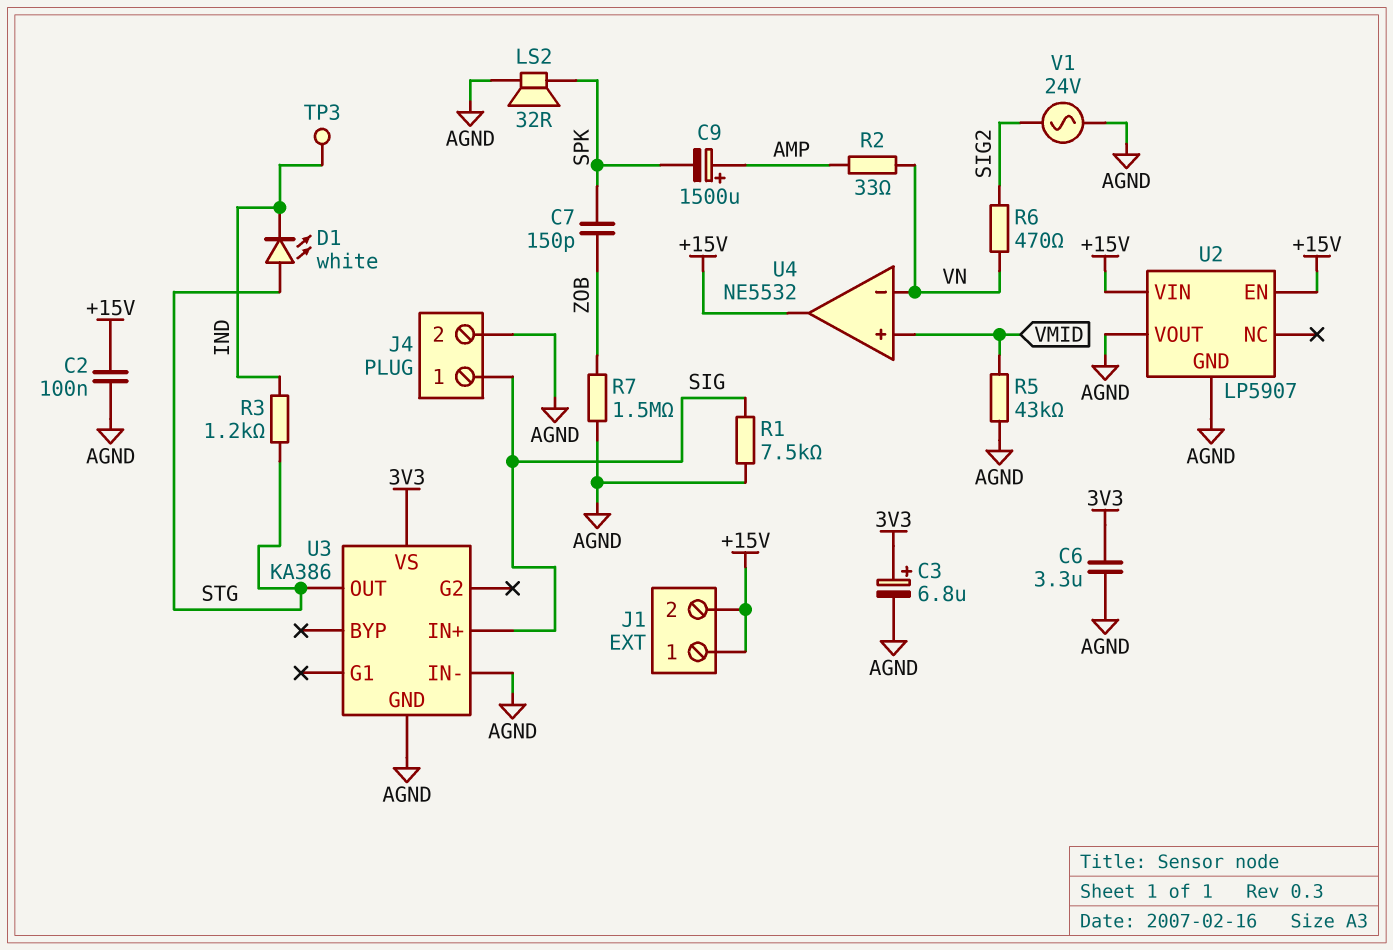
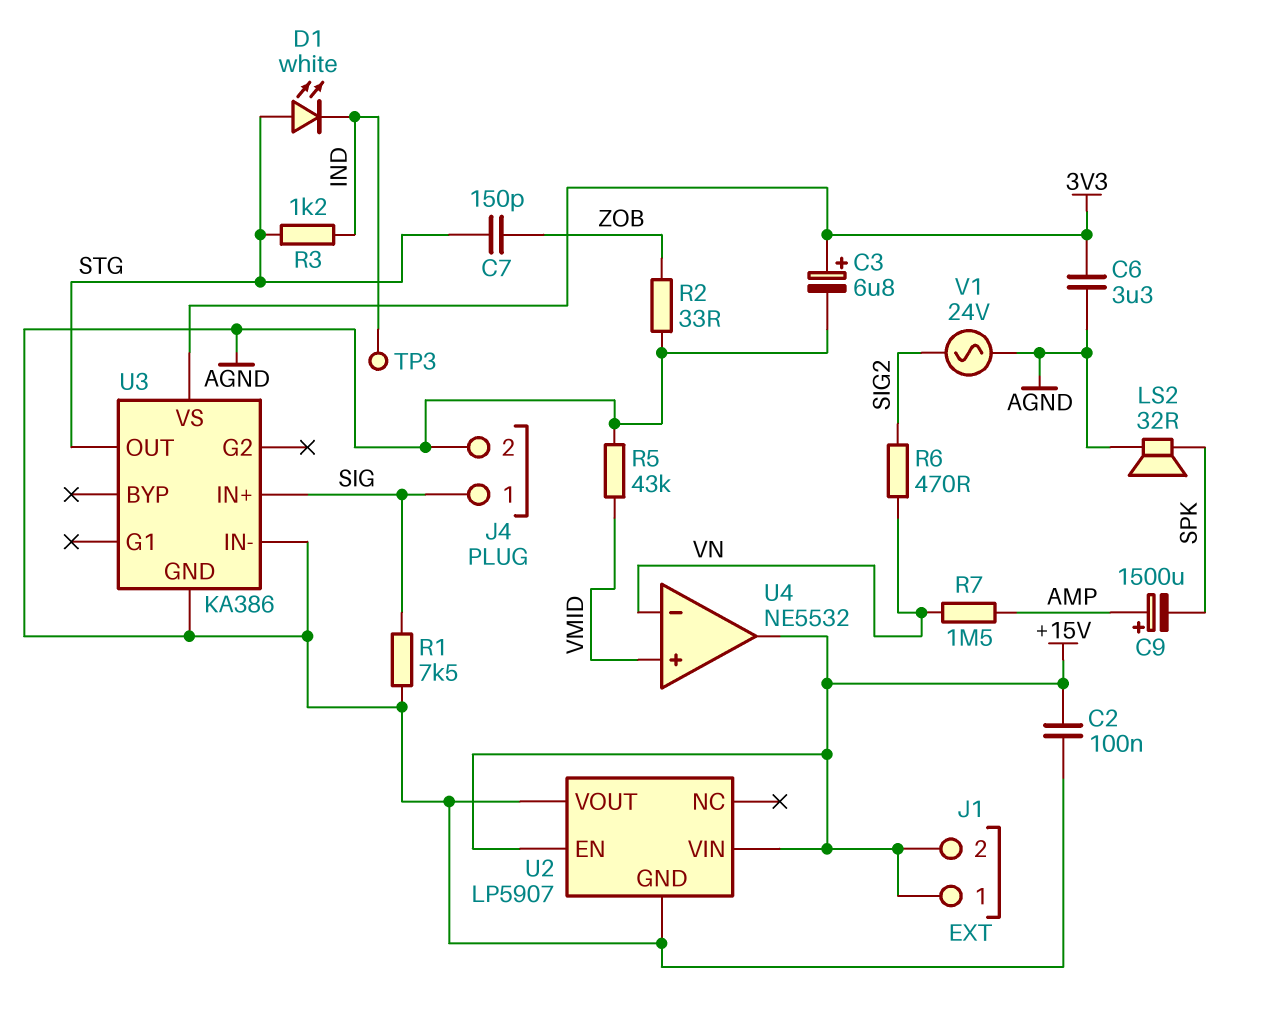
C7: 150pF (SPK, ZOB) -> 150pF (STG, ZOB)
R2: 33 (AMP, VN) -> 33 (AGND, ZOB)
R7: 1.5M (AGND, ZOB) -> 1.5M (AMP, VN)

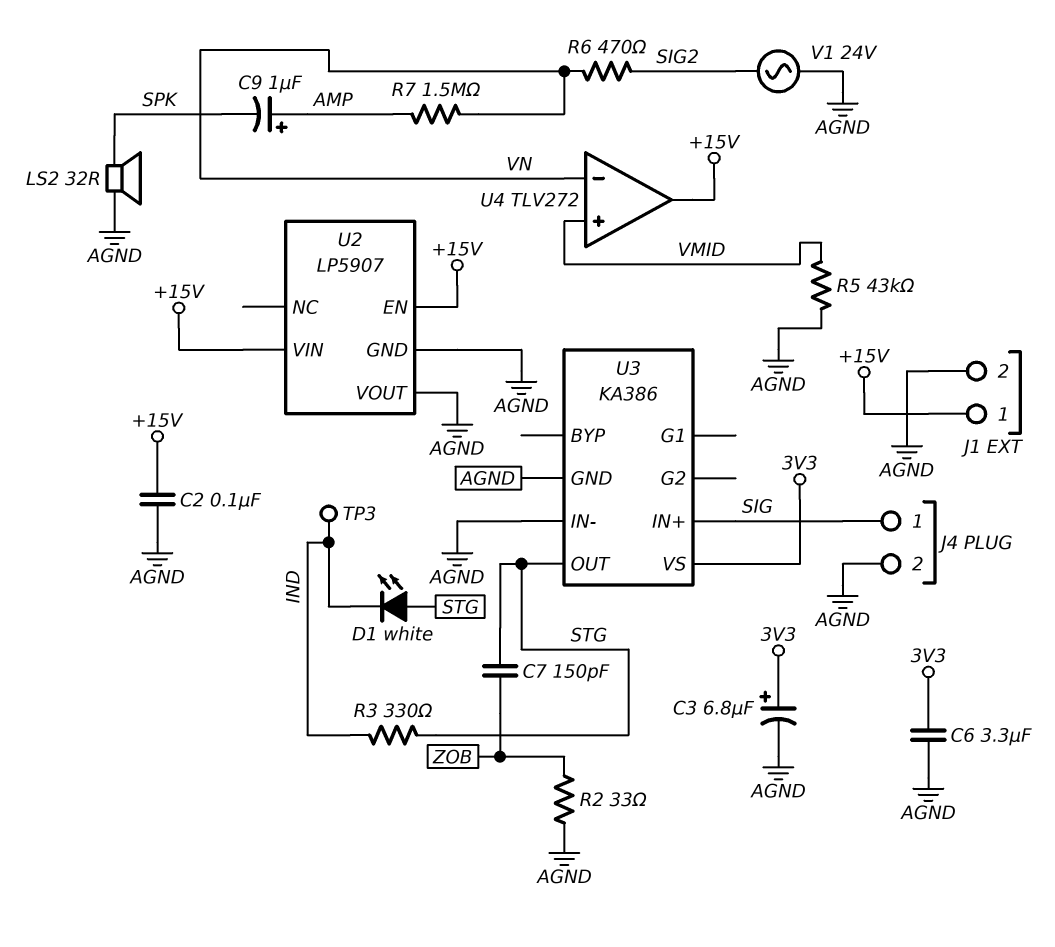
C9: 1500uF (plus AMP, minus SPK) -> 1uF (plus AMP, minus SPK)
J1 pin 2: +15V -> AGND
R1: 7.5k (AGND, SIG) -> none
R3: 1.2k (IND, STG) -> 330 (IND, STG)
U4: NE5532 -> TLV272

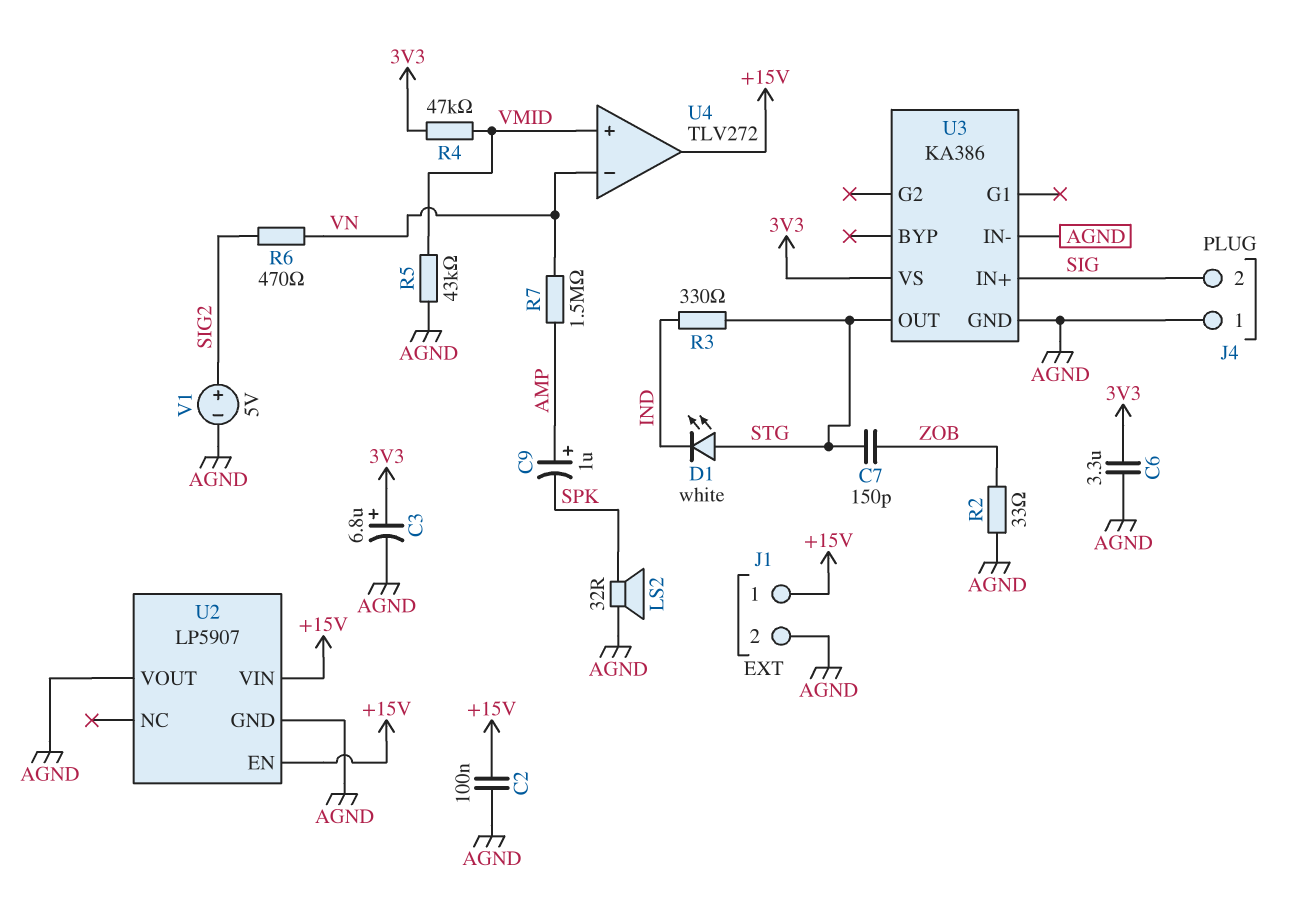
J4 pin 1: SIG -> AGND
J4 pin 2: AGND -> SIG
R4: none -> 47k (3V3, VMID)
TP3: test point (IND) -> none
V1: AC 24V (AGND, SIG2) -> 5V (plus SIG2, minus AGND)

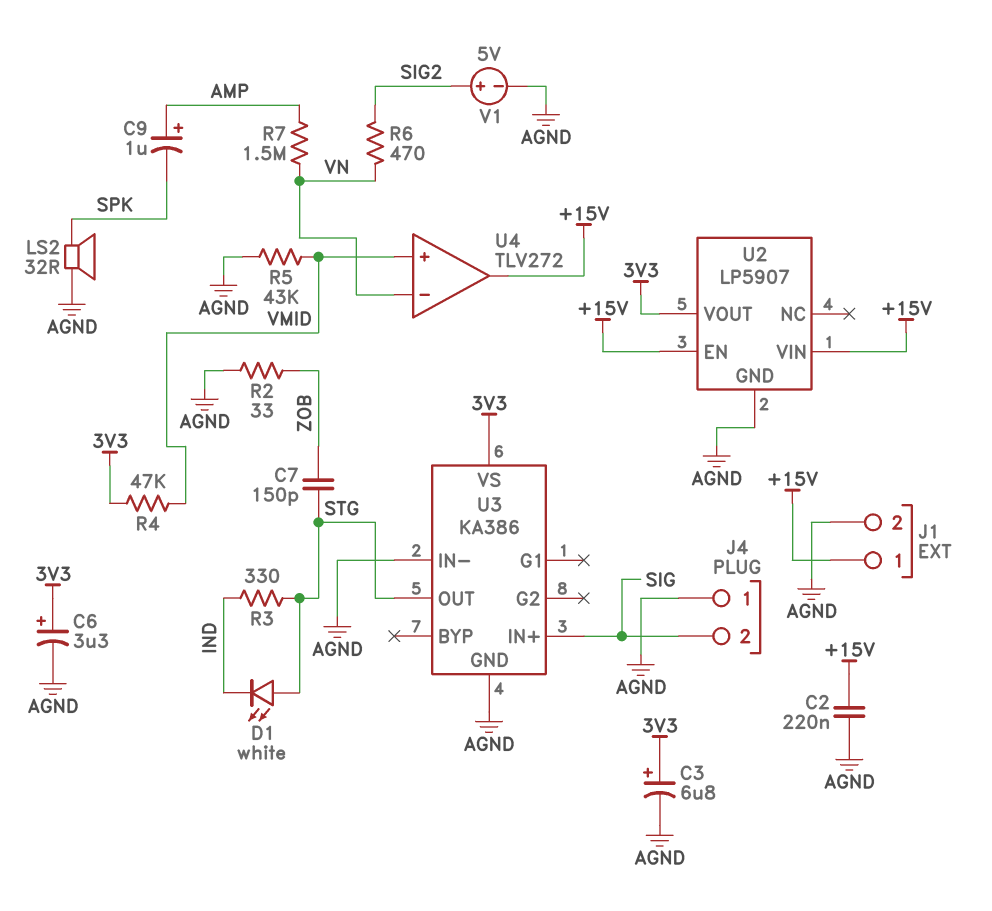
C2: 100nF (+15V, AGND) -> 220nF (+15V, AGND)
C6: 3.3uF (3V3, AGND) -> 3.3uF (plus 3V3, minus AGND)
U2 pin VOUT: AGND -> 3V3

